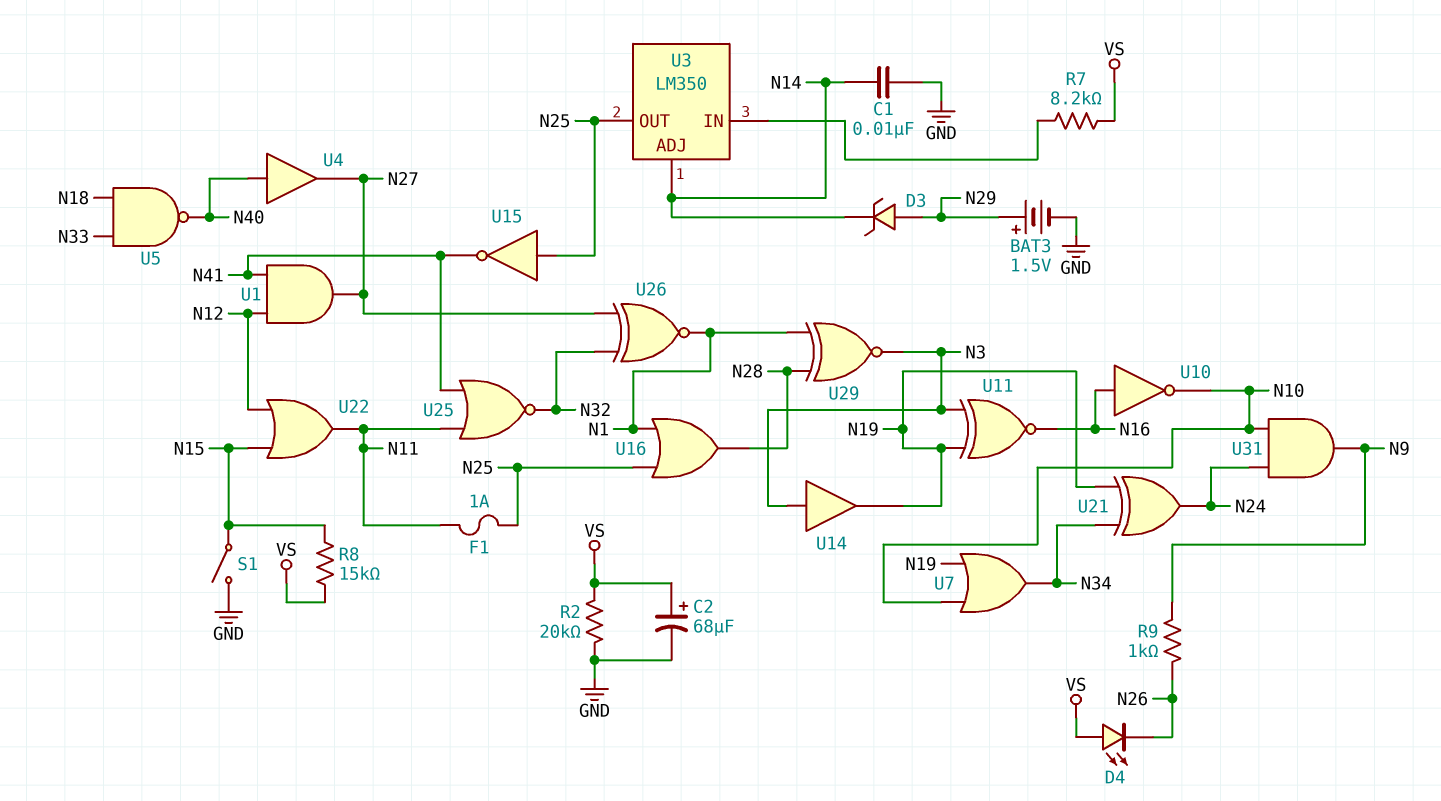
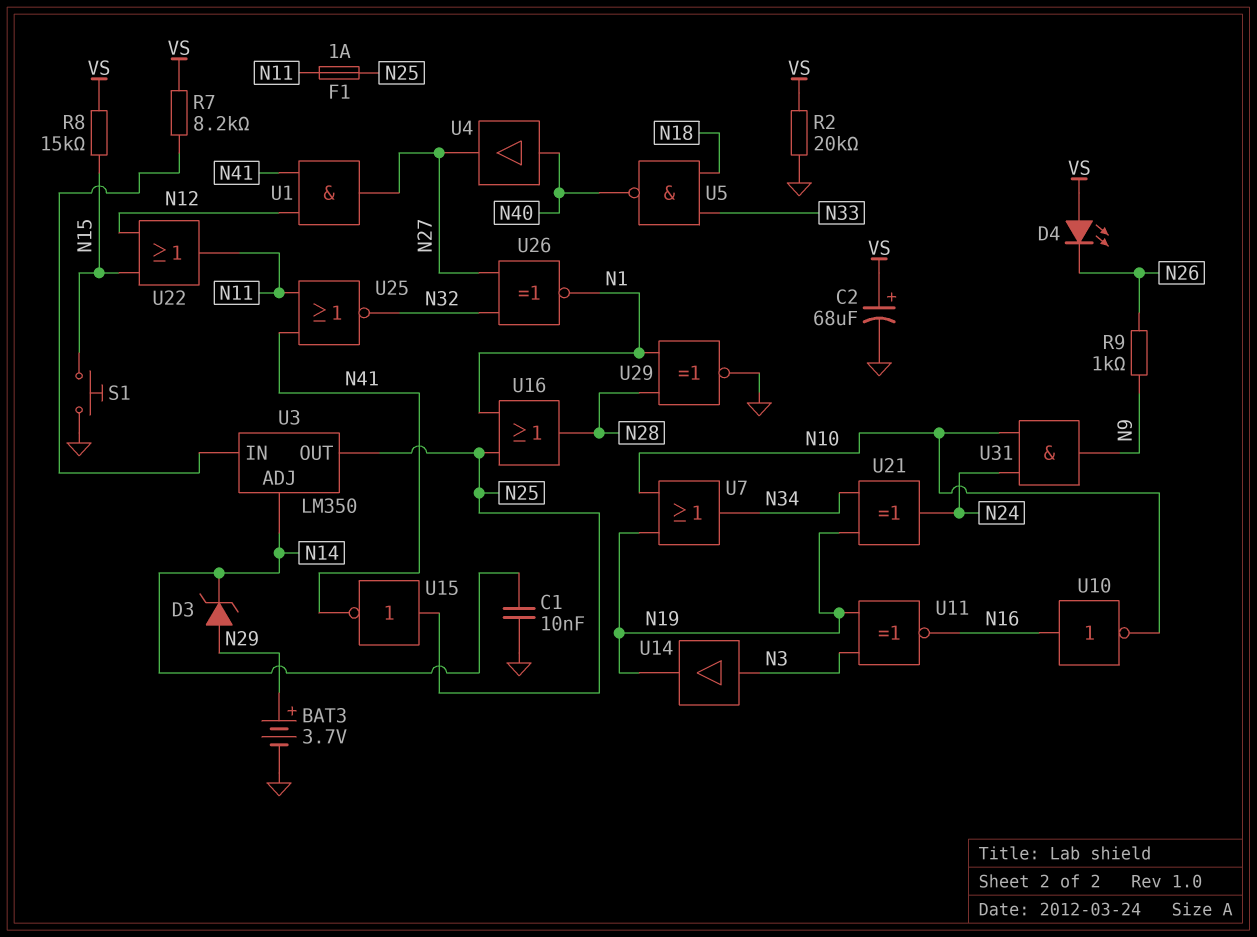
BAT3: 1.5V (plus N29, minus GND) -> 3.7V (plus N29, minus GND)
S1: switch (GND, N15) -> button (GND, N15)
U29: XNOR (in N1, in N28, out N3) -> XNOR (in N1, in N28, out GND)

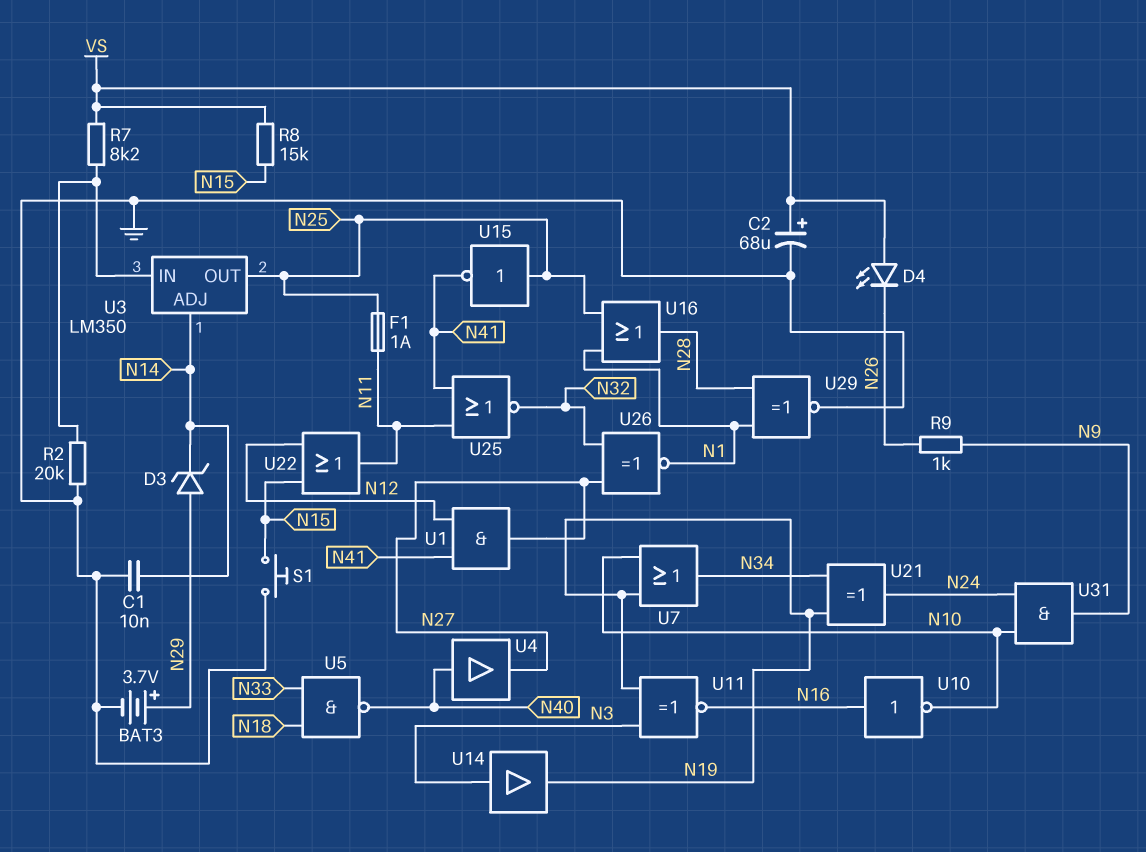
R2: 20k (GND, VS) -> 20k (GND, U3/IN)

